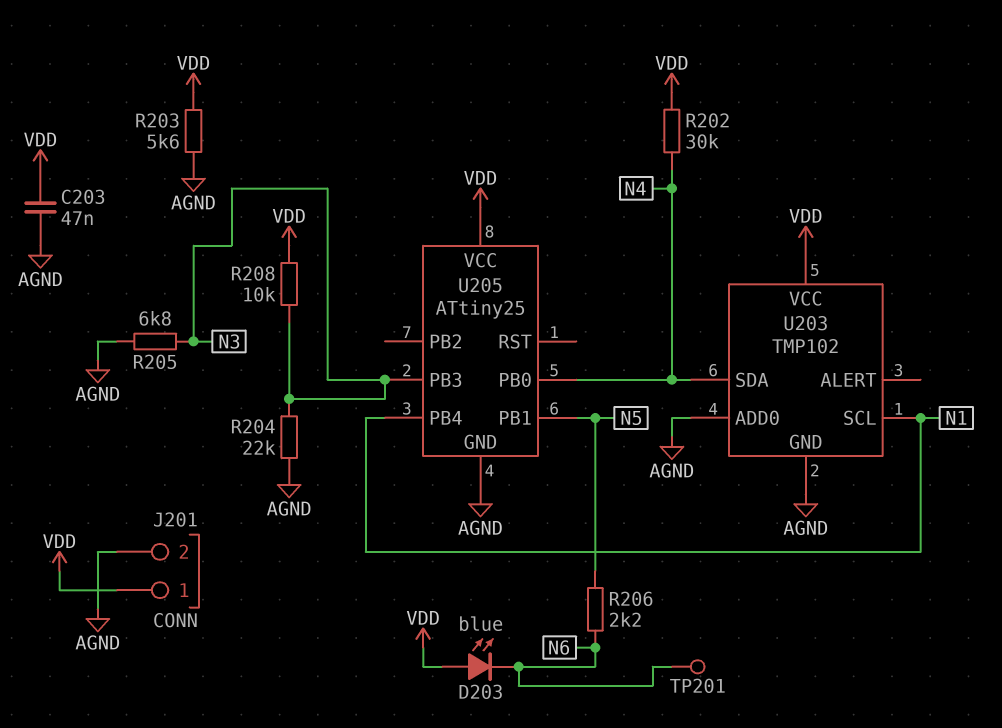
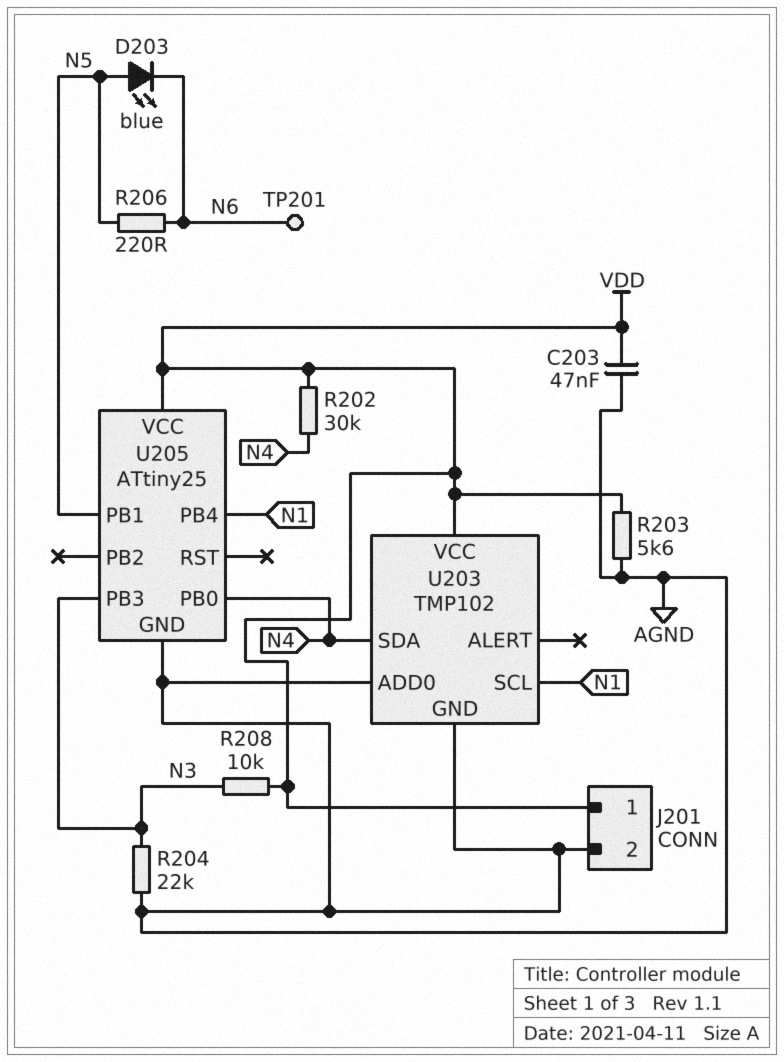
D203: LED blue (A VDD, K N6) -> LED blue (A N5, K N6)
R205: 6.8k (AGND, N3) -> none
R206: 2.2k (N5, N6) -> 220 (N5, N6)

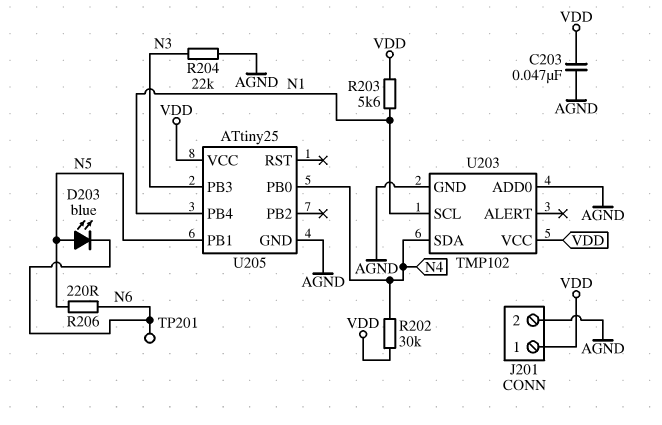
R203: 5.6k (AGND, VDD) -> 5.6k (N1, VDD)
R208: 10k (N3, VDD) -> none

